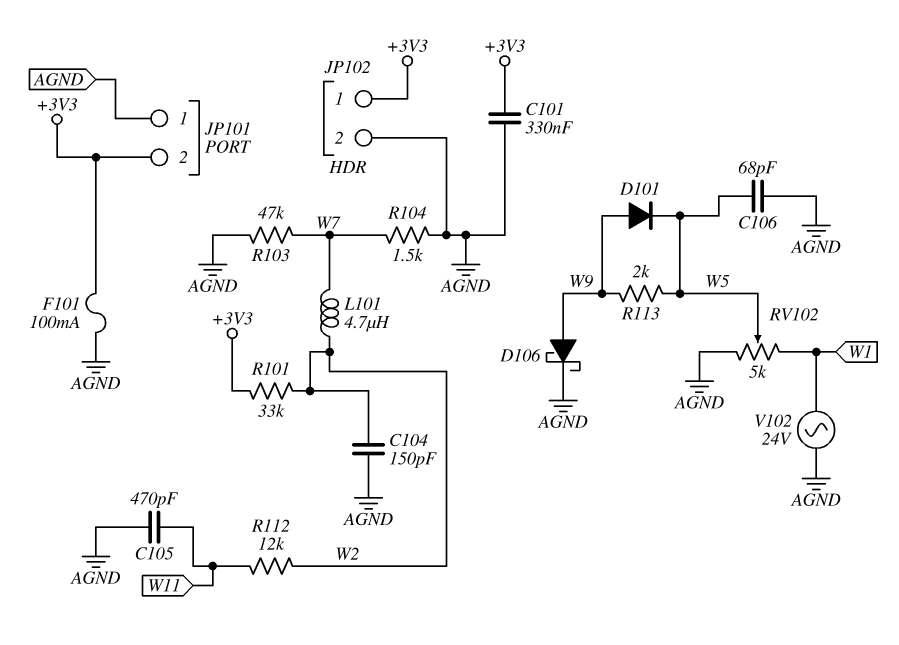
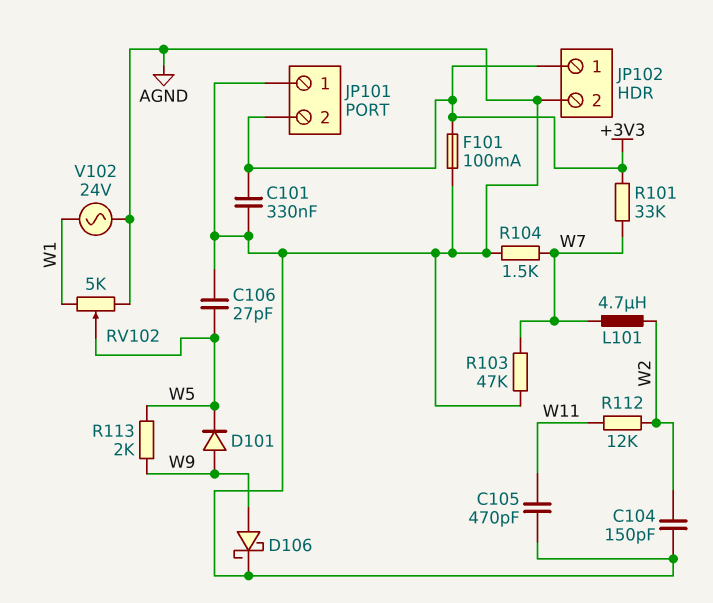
C106: 68pF (AGND, W5) -> 27pF (AGND, W5)
R101: 33k (+3V3, W2) -> 33k (+3V3, W7)

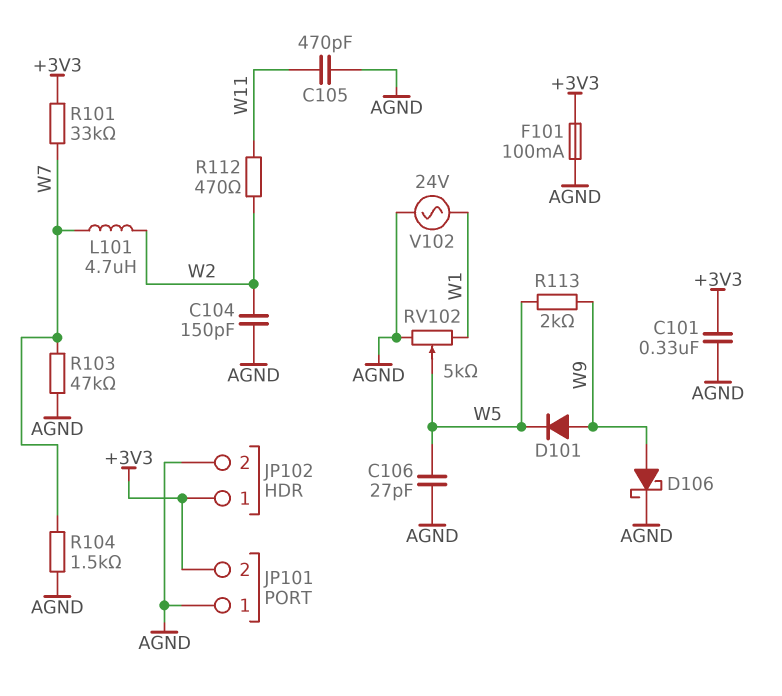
R112: 12k (W2, W11) -> 470 (W2, W11)

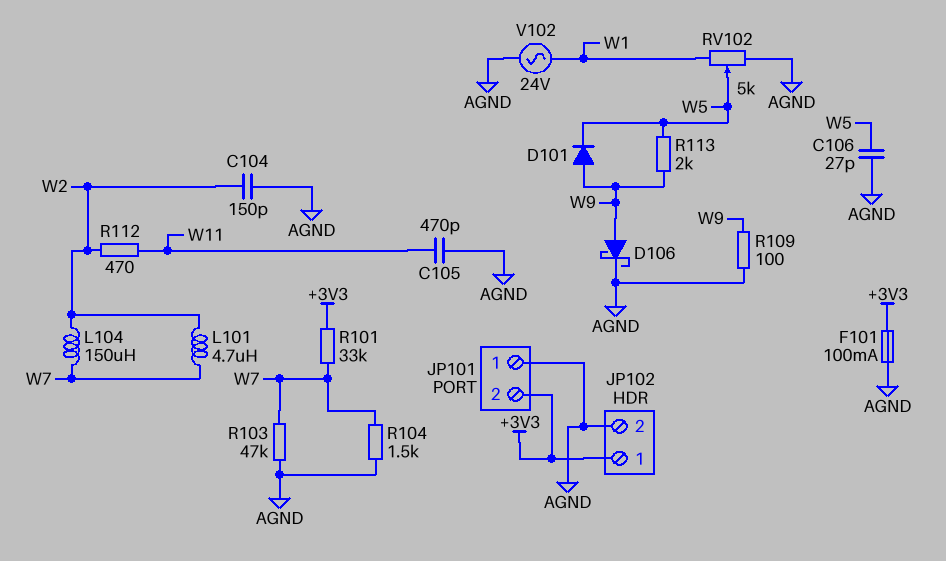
C101: 330nF (+3V3, AGND) -> none
L104: none -> 150uH (W2, W7)
R109: none -> 100 (AGND, W9)

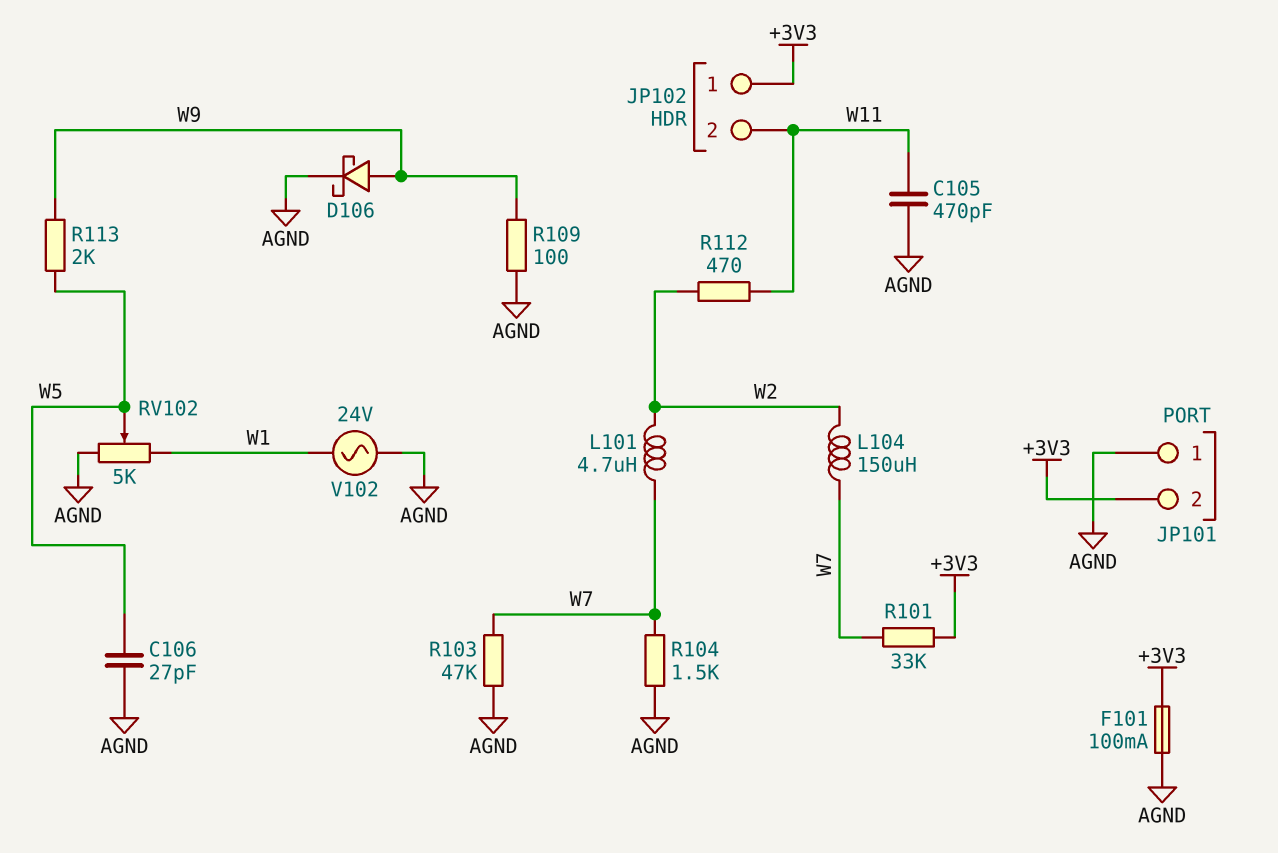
C104: 150pF (AGND, W2) -> none
D101: diode (A W9, K W5) -> none
JP102 pin 2: AGND -> W11

